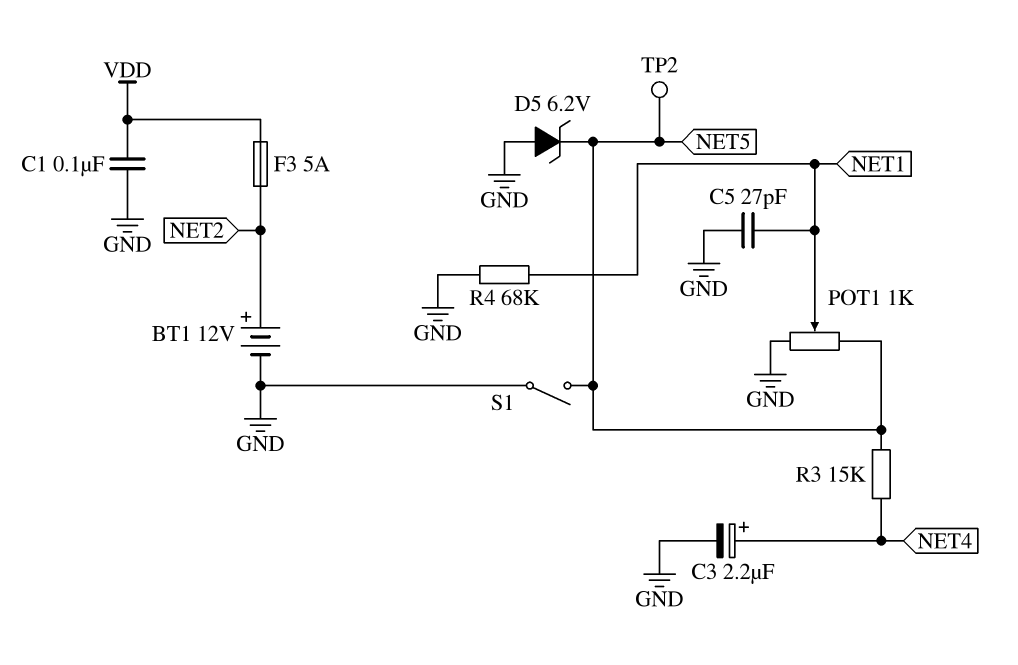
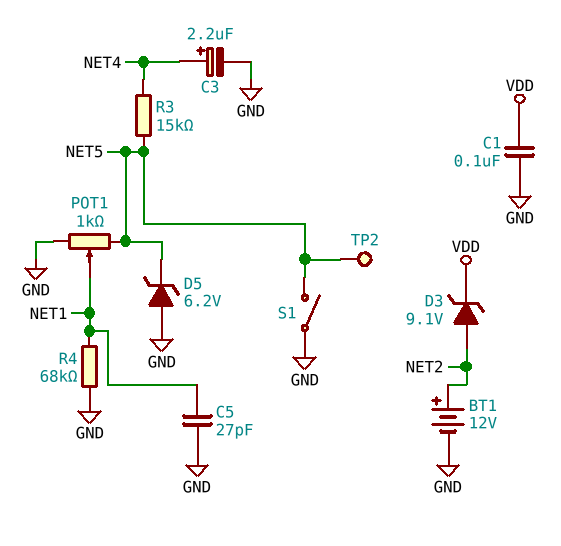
D3: none -> zener 9.1V (A NET2, K VDD)
F3: 5A (NET2, VDD) -> none

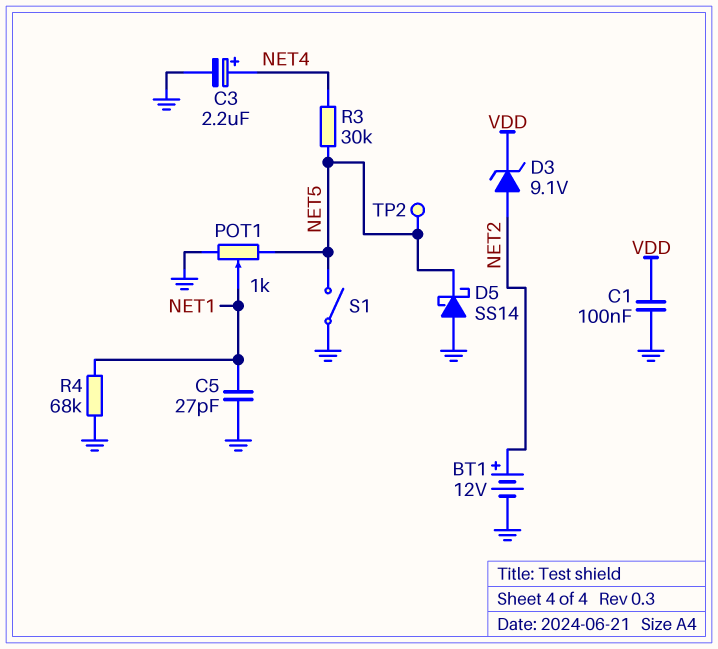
D5: zener 6.2V (A GND, K NET5) -> schottky SS14 (A GND, K NET5)
R3: 15k (NET4, NET5) -> 30k (NET4, NET5)

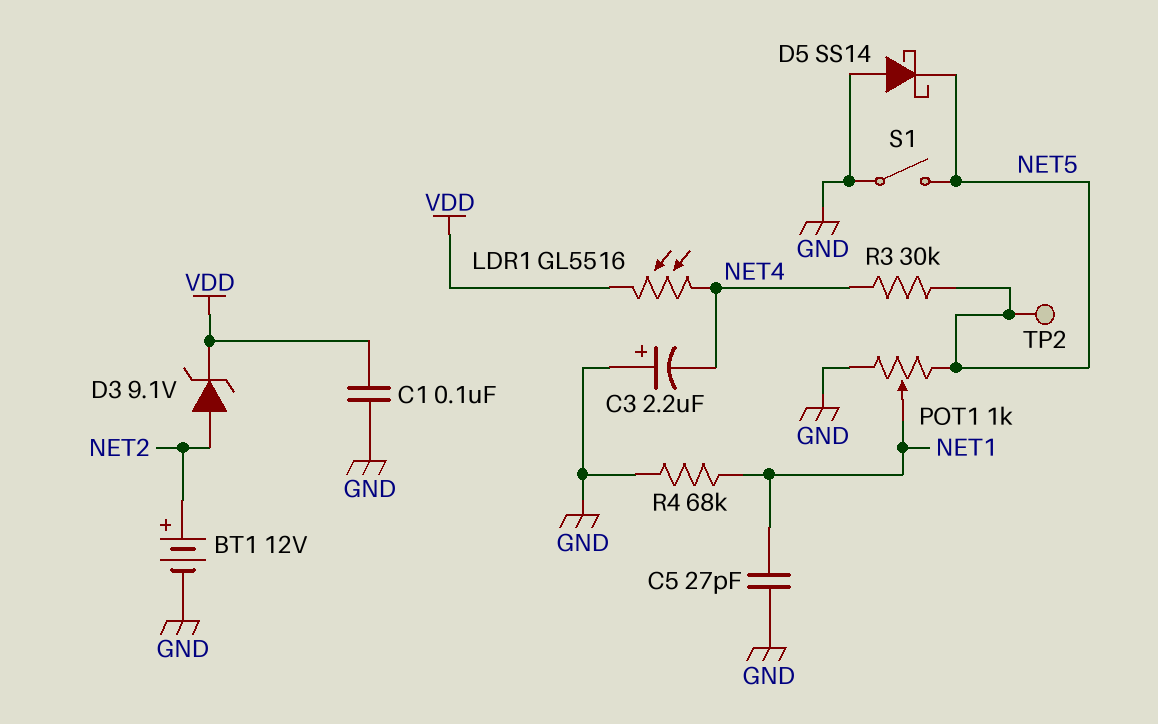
C3: 2.2uF (plus NET4, minus GND) -> 2.2uF (plus GND, minus NET4)
LDR1: none -> GL5516 (NET4, VDD)

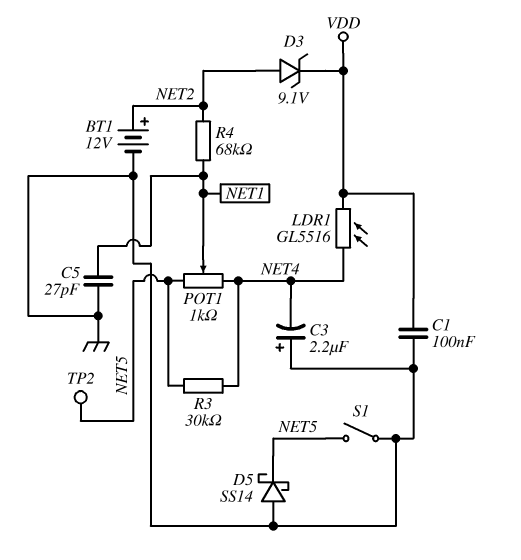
POT1: 1k (GND, NET5, wiper NET1) -> 1k (NET4, NET5, wiper NET1)
R4: 68k (GND, NET1) -> 68k (NET1, NET2)

